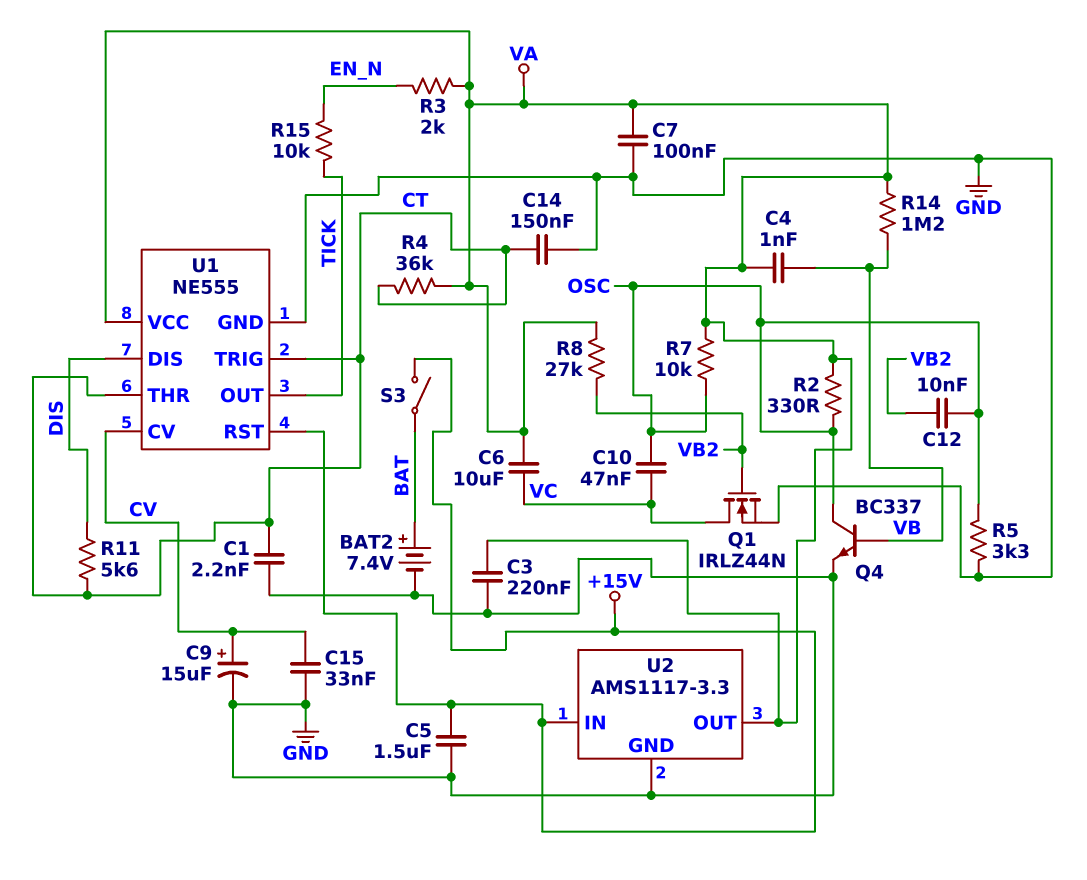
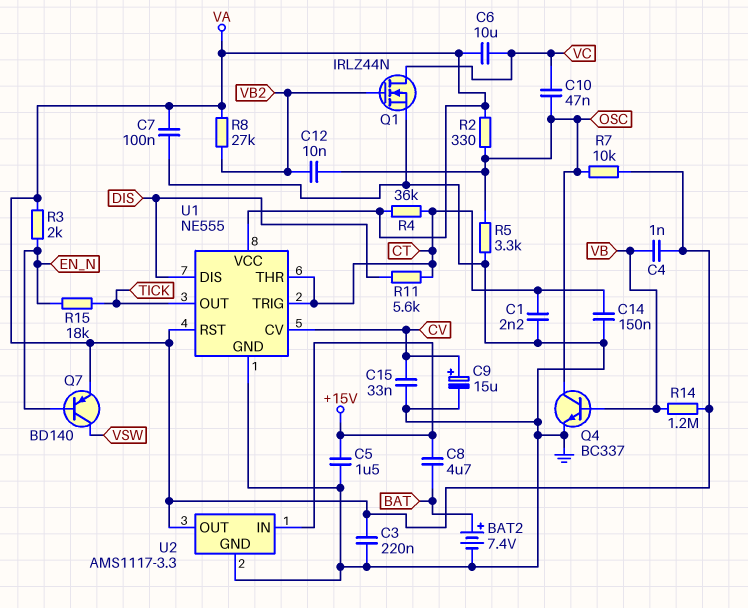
C8: none -> 4.7uF (+15V, BAT)
Q7: none -> PNP BD140 (B EN_N, C VSW, E VA)
R15: 10k (EN_N, TICK) -> 18k (EN_N, TICK)
S3: switch (+15V, BAT) -> none
U1 pin RST: +15V -> VA

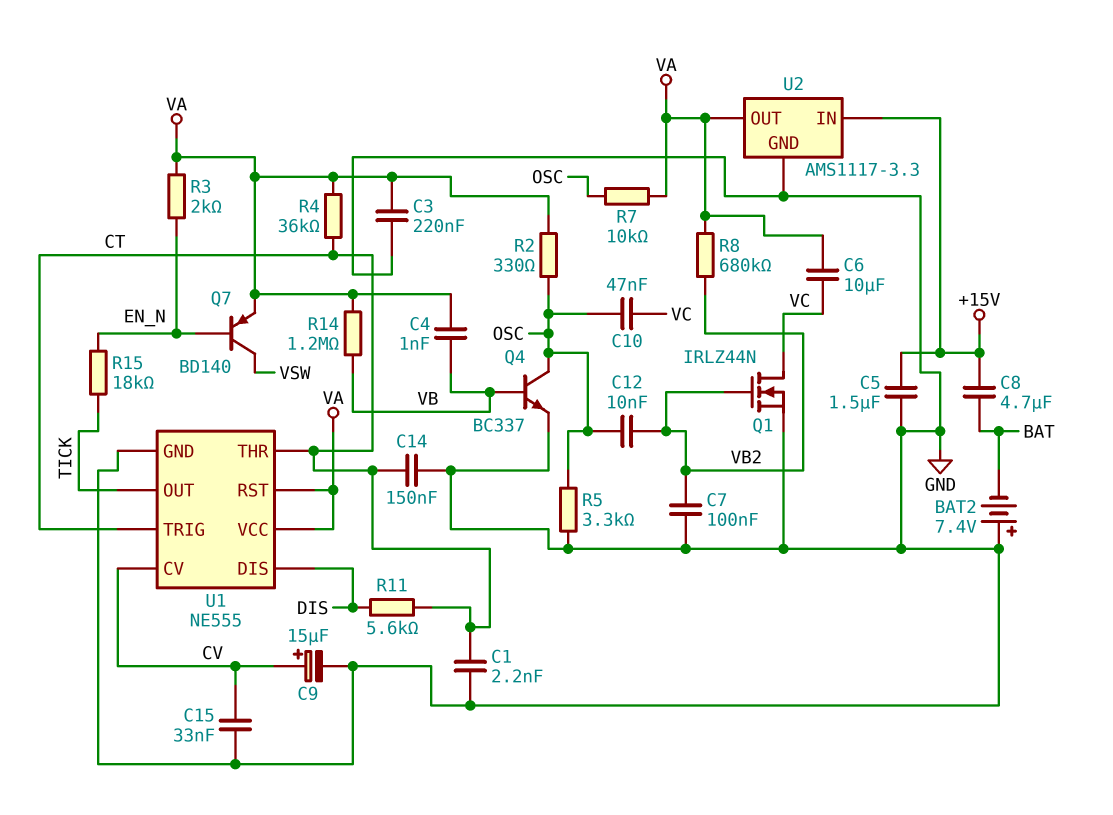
BAT2: 7.4V (plus BAT, minus GND) -> 7.4V (plus GND, minus BAT)
C7: 100nF (GND, VA) -> 100nF (GND, VB2)
R8: 27k (VA, VB2) -> 680k (VA, VB2)

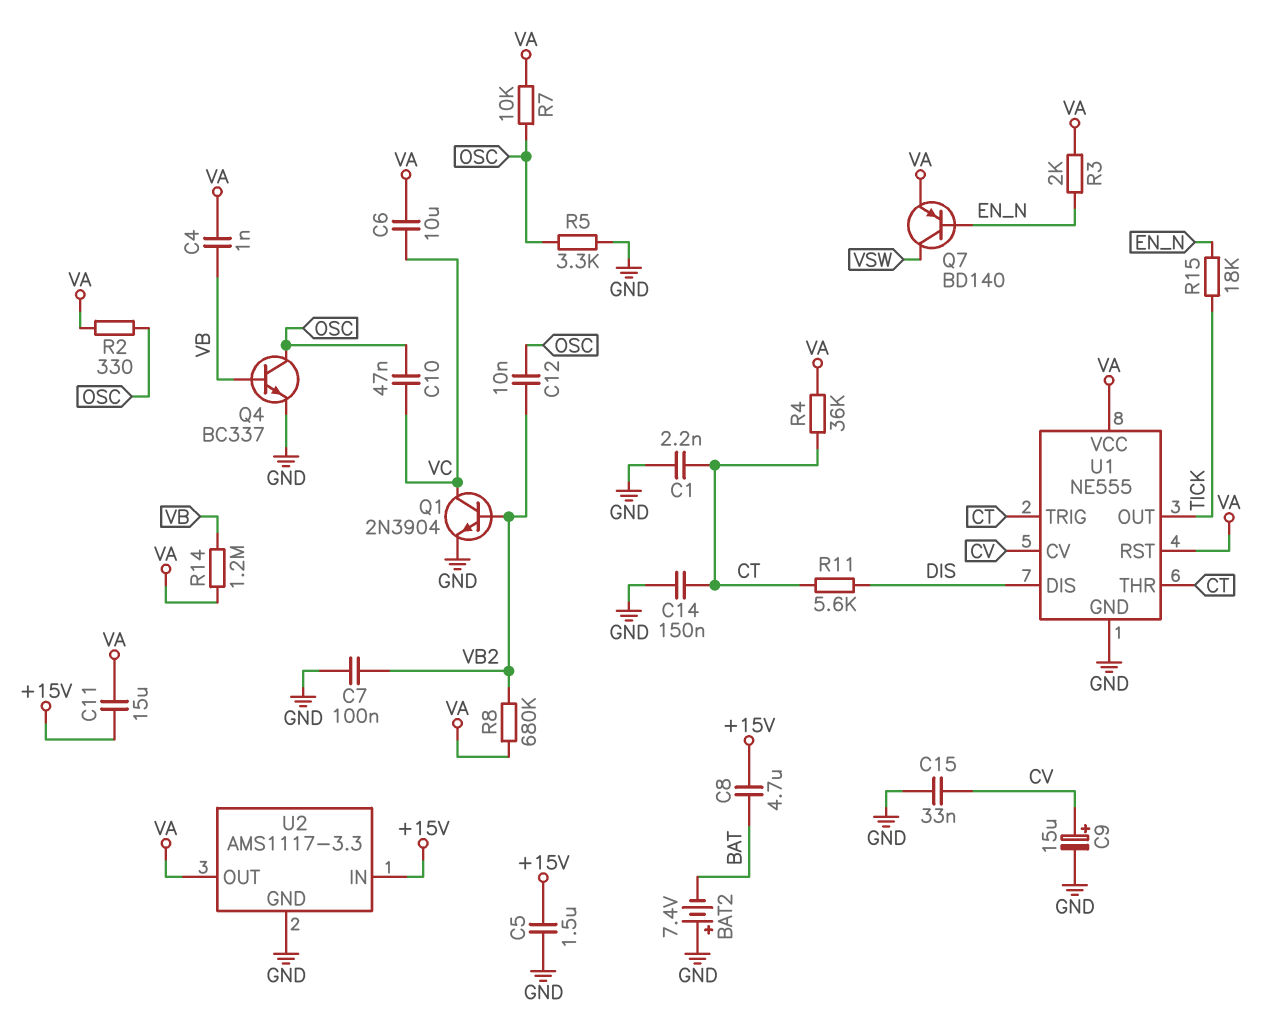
C3: 220nF (GND, VA) -> none
C11: none -> 15uF (+15V, VA)
Q1: NMOS IRLZ44N (G VB2, D VC, S GND) -> NPN 2N3904 (B VB2, C VC, E GND)

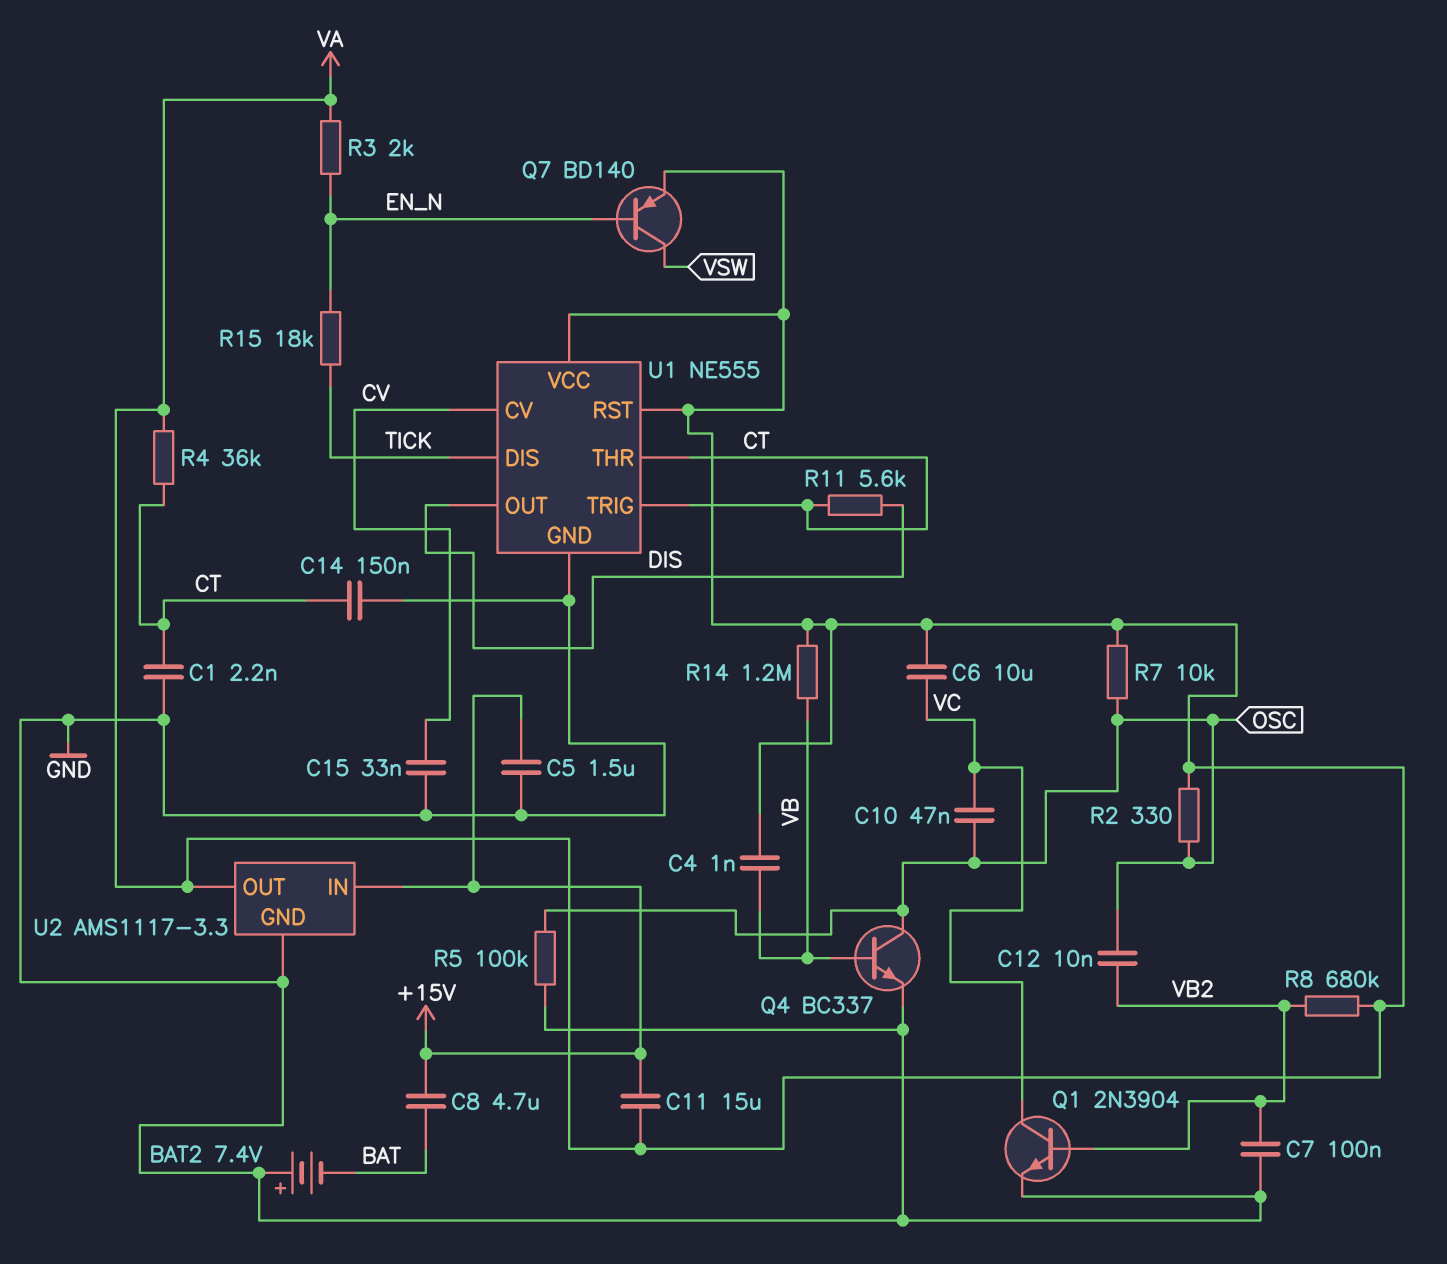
C9: 15uF (plus CV, minus GND) -> none
R5: 3.3k (GND, OSC) -> 100k (GND, OSC)
U1 pin DIS: DIS -> TICK
U1 pin OUT: TICK -> DIS

